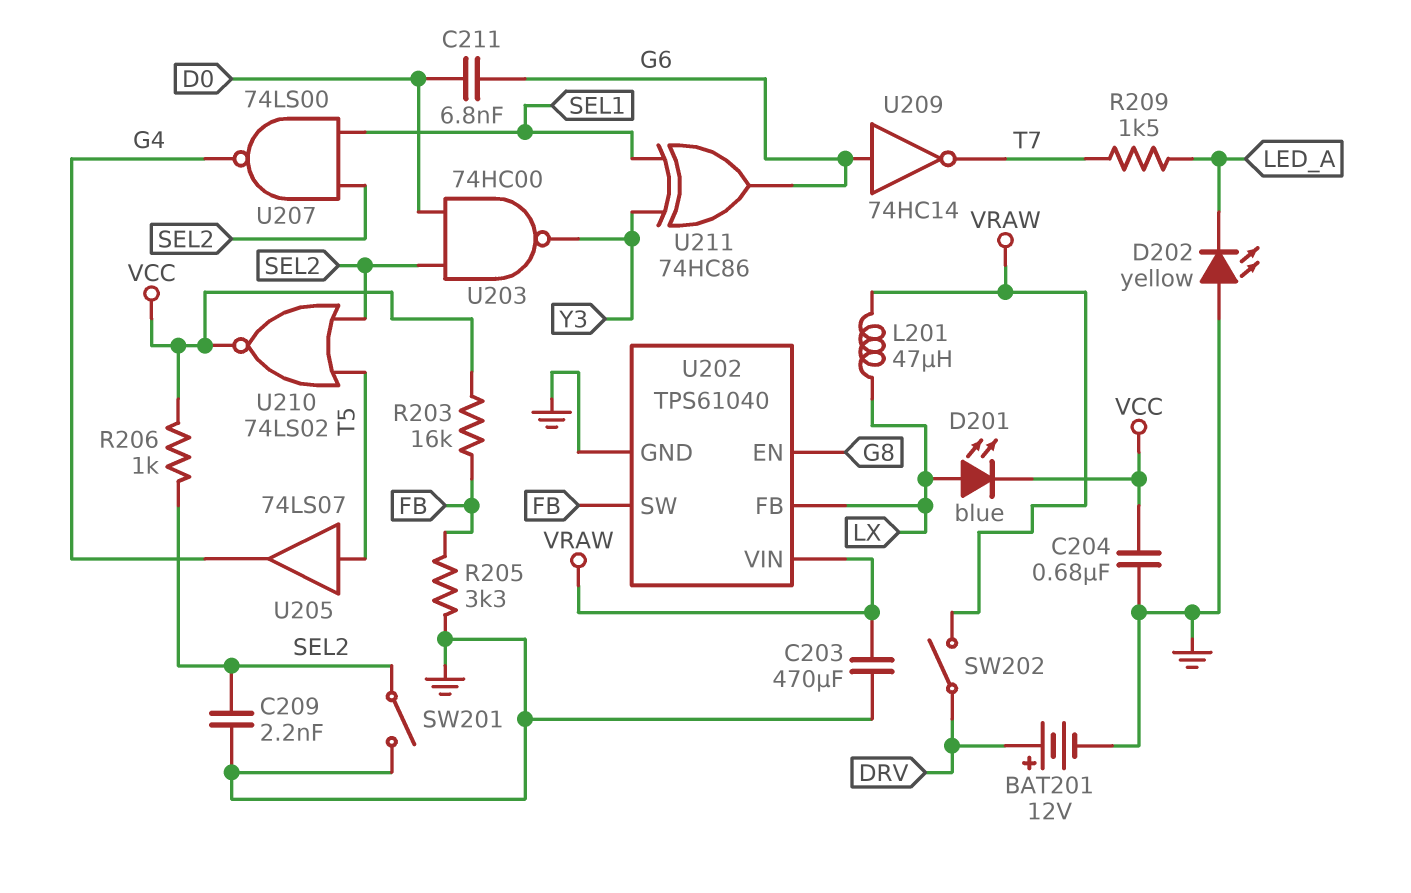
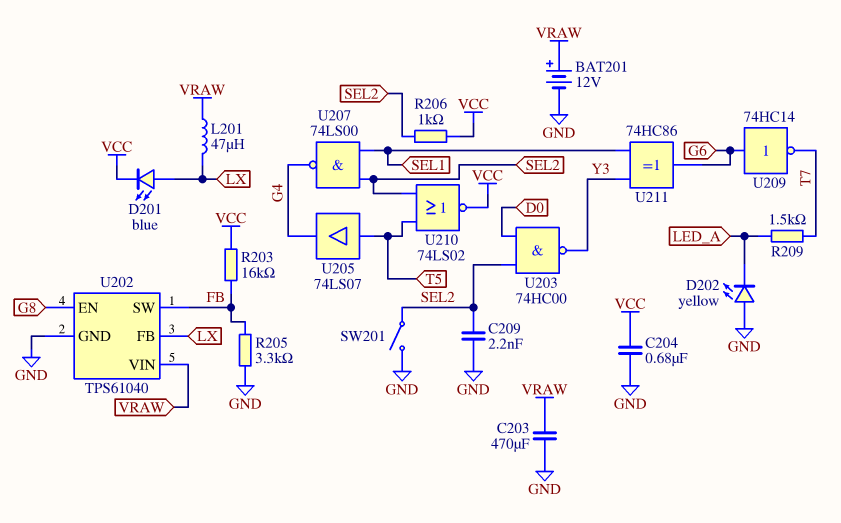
BAT201: 12V (plus DRV, minus GND) -> 12V (plus VRAW, minus GND)
C211: 6.8nF (D0, G6) -> none
SW202: switch (DRV, VRAW) -> none

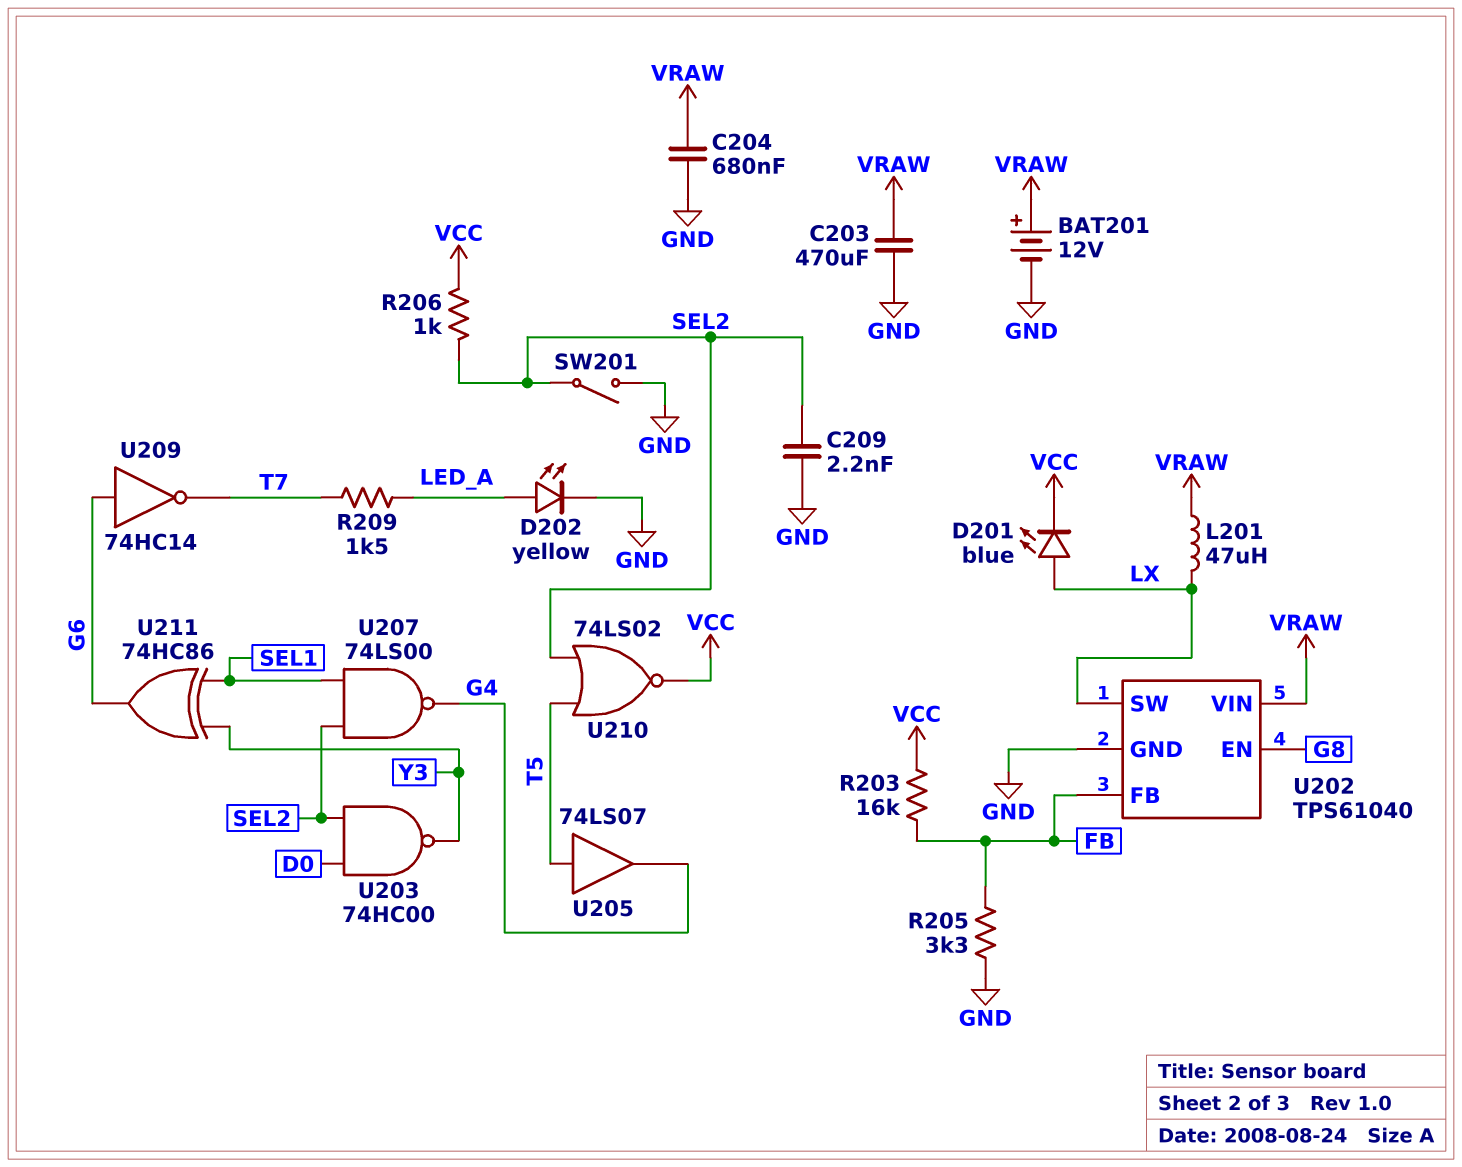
C204: 680nF (GND, VCC) -> 680nF (GND, VRAW)
D202: LED yellow (A GND, K LED_A) -> LED yellow (A LED_A, K GND)
U202 pin FB: LX -> FB
U202 pin SW: FB -> LX

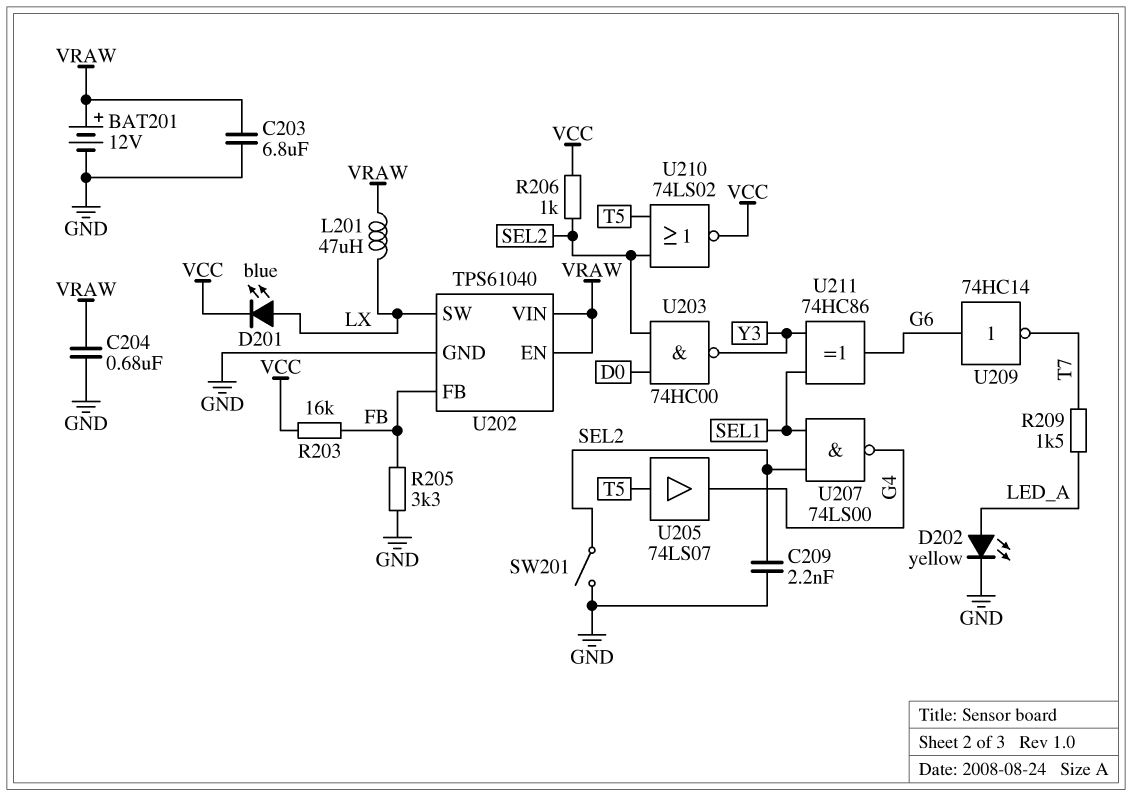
C203: 470uF (GND, VRAW) -> 6.8uF (GND, VRAW)
U202 pin EN: G8 -> VRAW

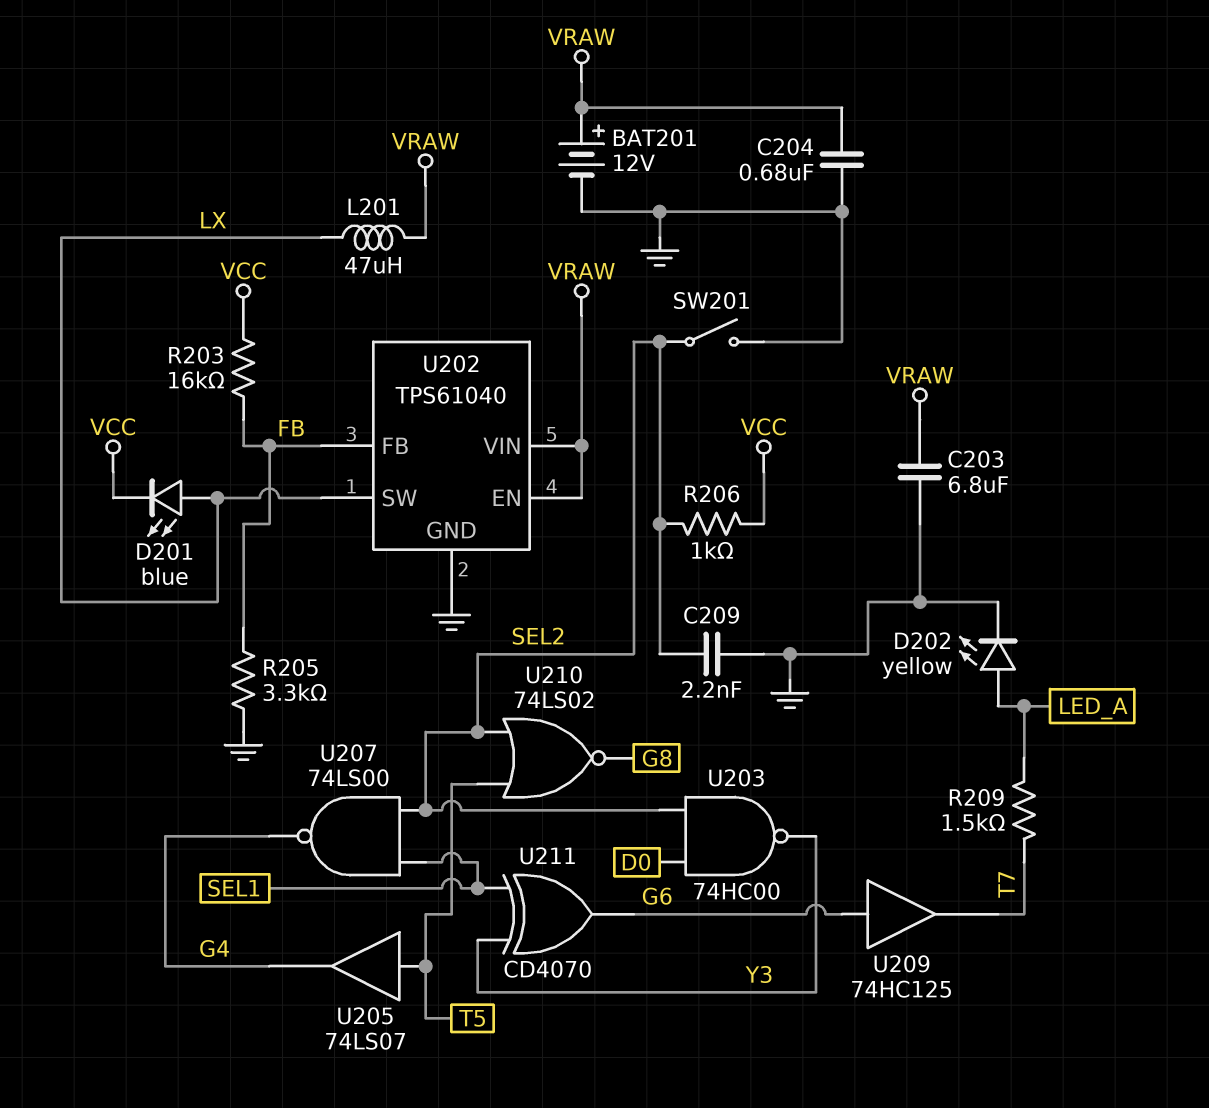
U209: NOT 74HC14 (in G6, out T7) -> buffer 74HC125 (in G6, out T7)
U210: NOR 74LS02 (in SEL2, in T5, out VCC) -> NOR 74LS02 (in SEL2, in T5, out G8)
U211: XOR 74HC86 (in SEL1, in Y3, out G6) -> XOR CD4070 (in SEL1, in Y3, out G6)

